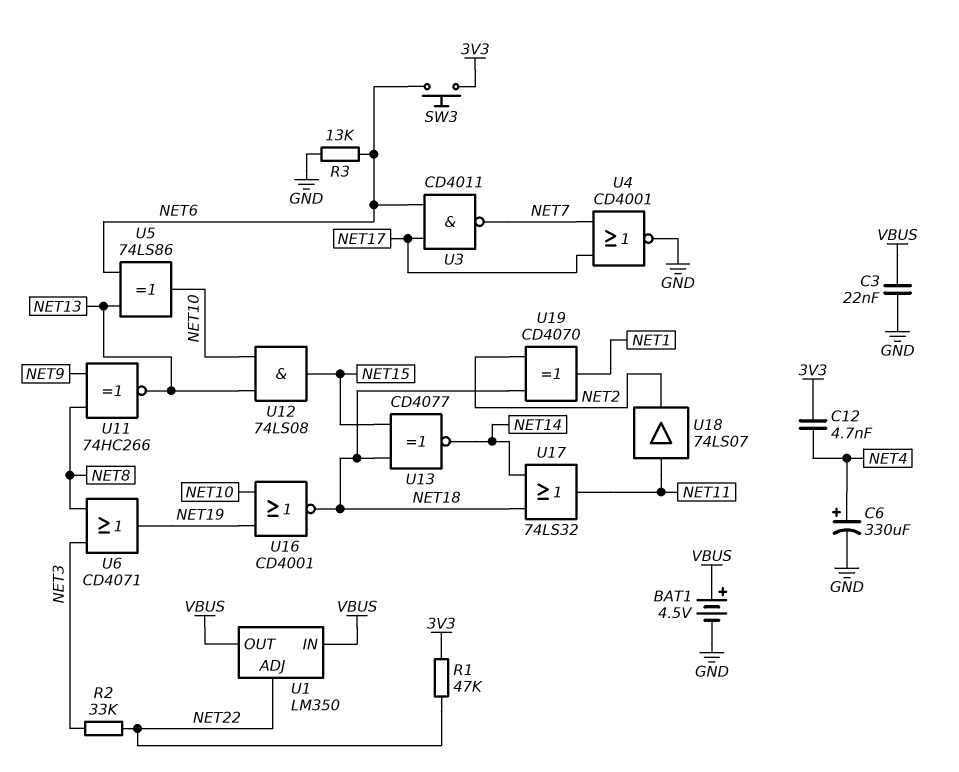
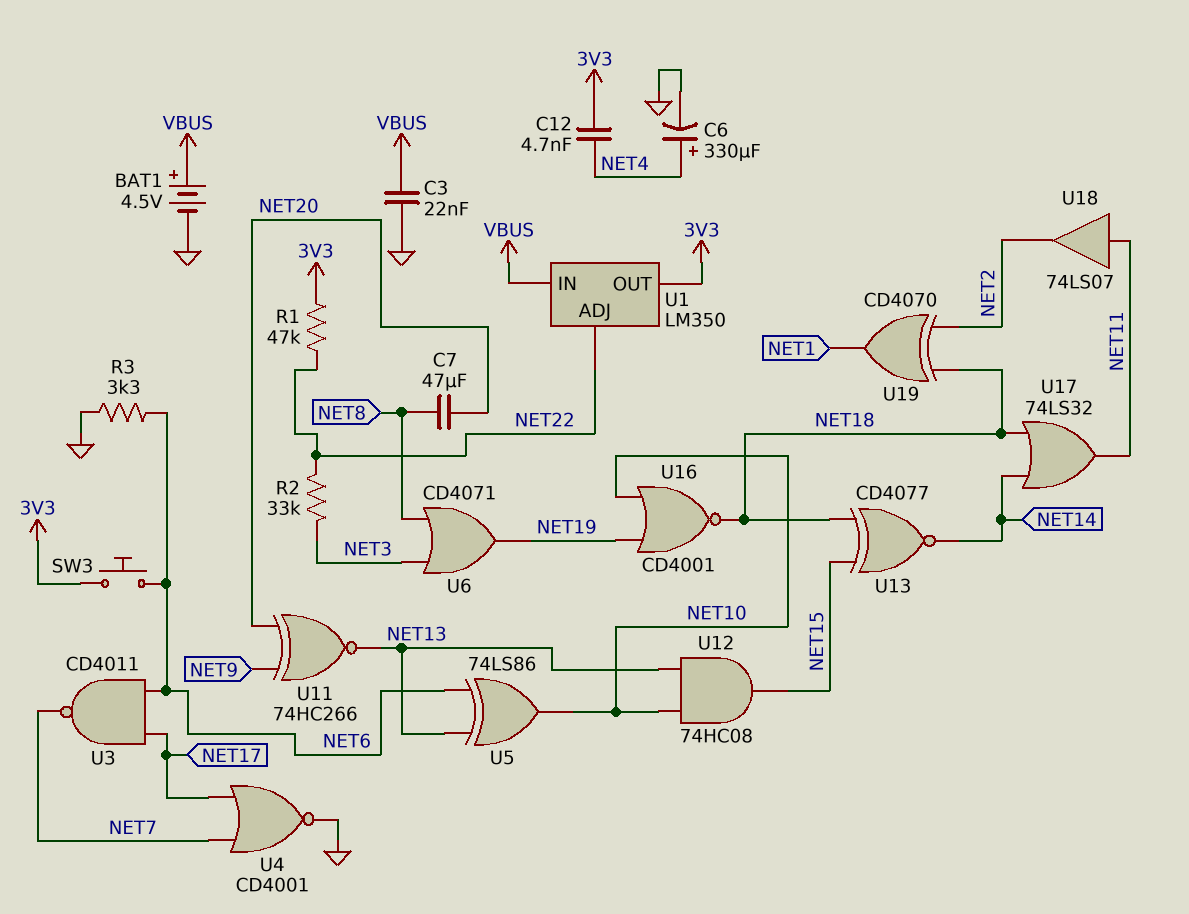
C7: none -> 47uF (NET8, NET20)
R3: 13k (GND, NET6) -> 3.3k (GND, NET6)
U1 pin OUT: VBUS -> 3V3
U11: XNOR 74HC266 (in NET8, in NET9, out NET13) -> XNOR 74HC266 (in NET9, in NET20, out NET13)
U12: AND 74LS08 (in NET10, in NET13, out NET15) -> AND 74HC08 (in NET10, in NET13, out NET15)

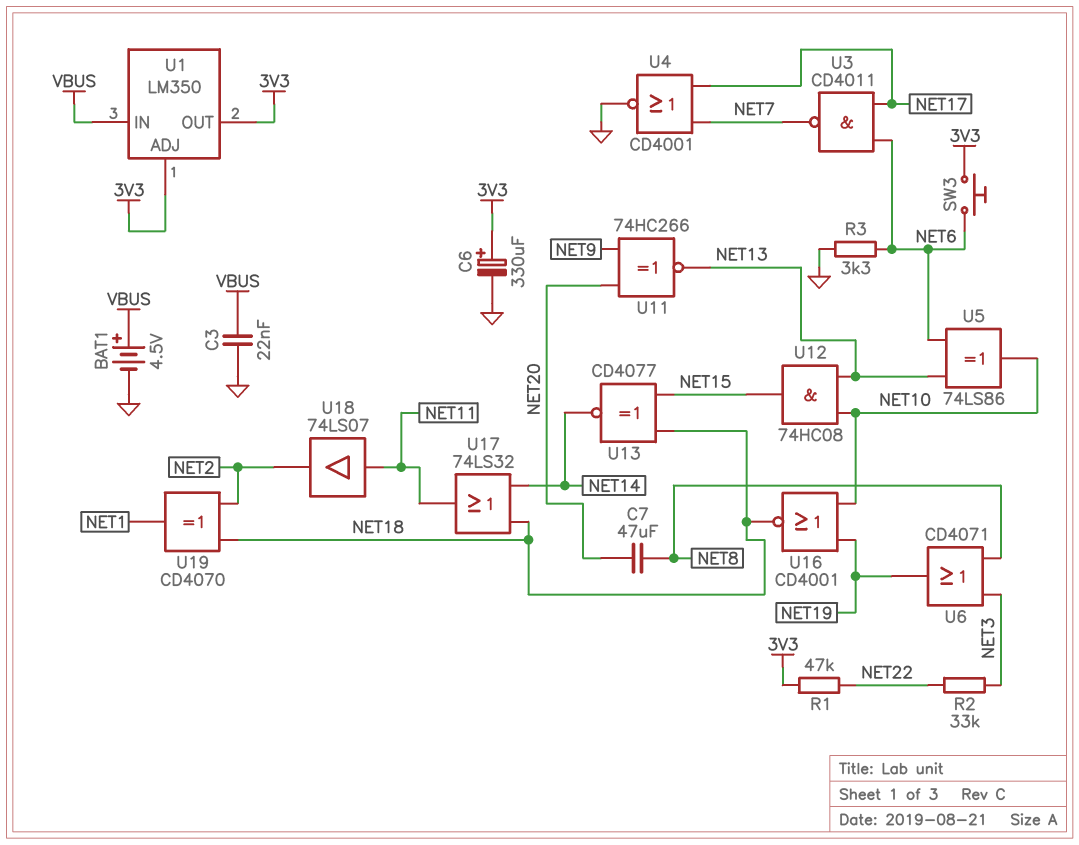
C6: 330uF (plus NET4, minus GND) -> 330uF (plus 3V3, minus GND)
C12: 4.7nF (3V3, NET4) -> none
U1 pin ADJ: NET22 -> 3V3

